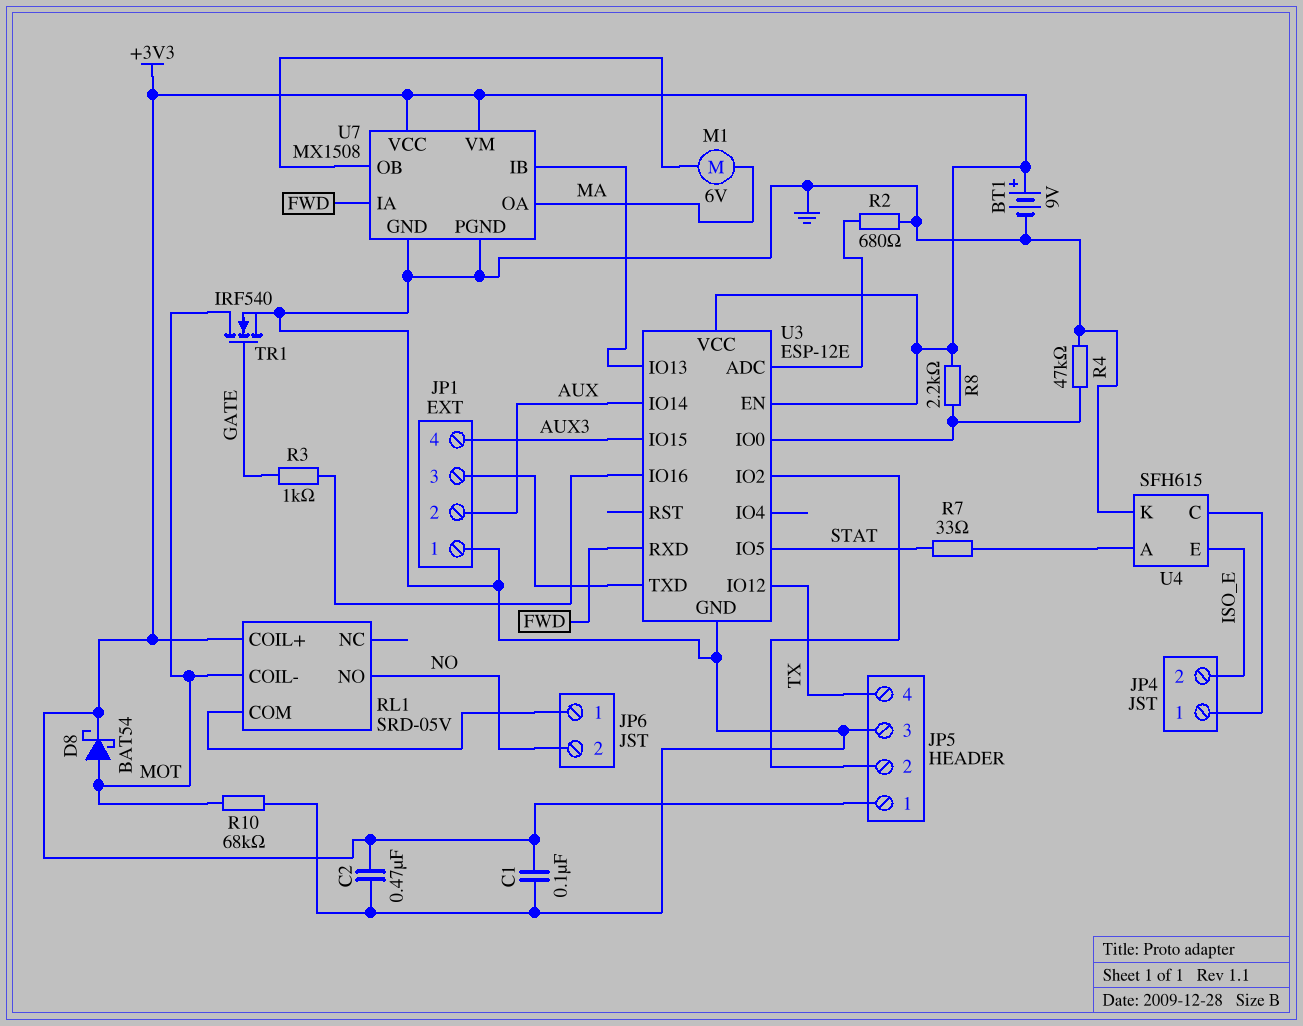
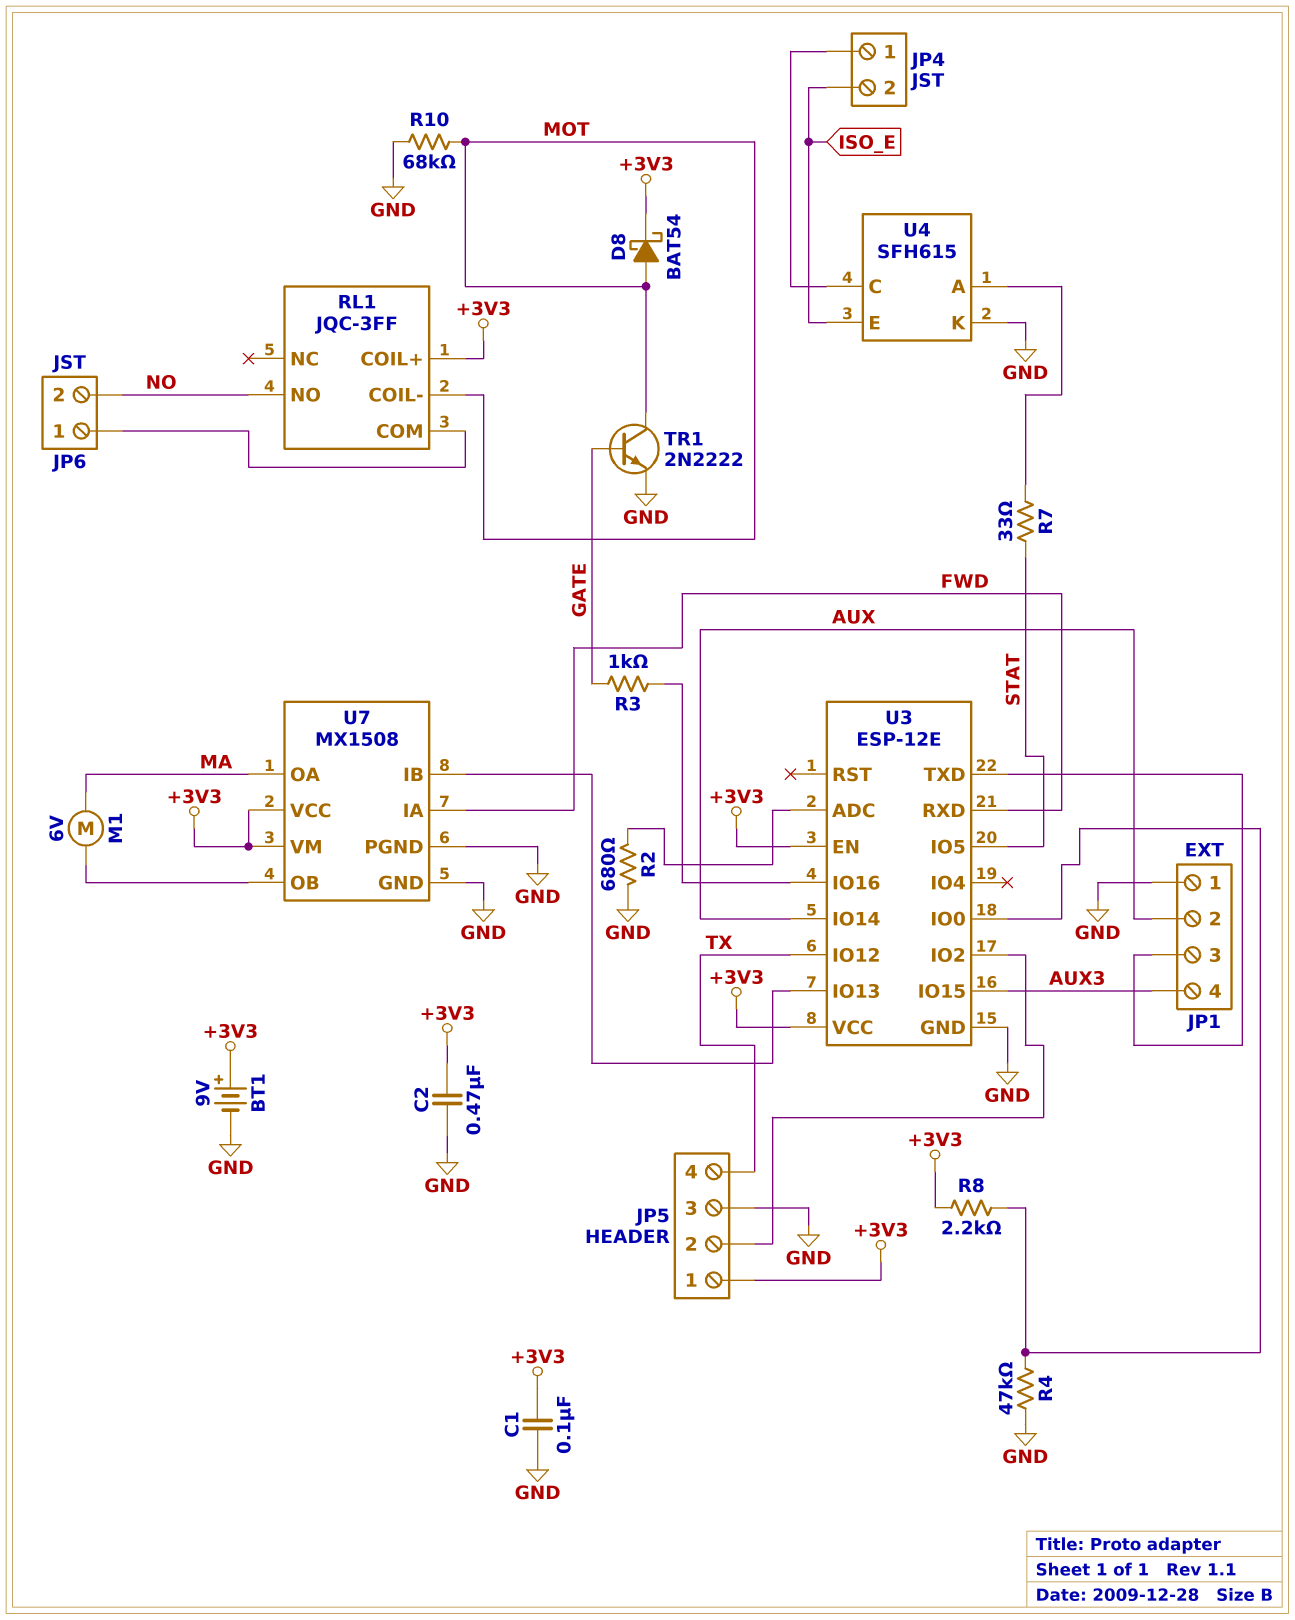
RL1: SRD-05V -> JQC-3FF
TR1: NMOS IRF540 (G GATE, D MOT, S GND) -> NPN 2N2222 (B GATE, C MOT, E GND)

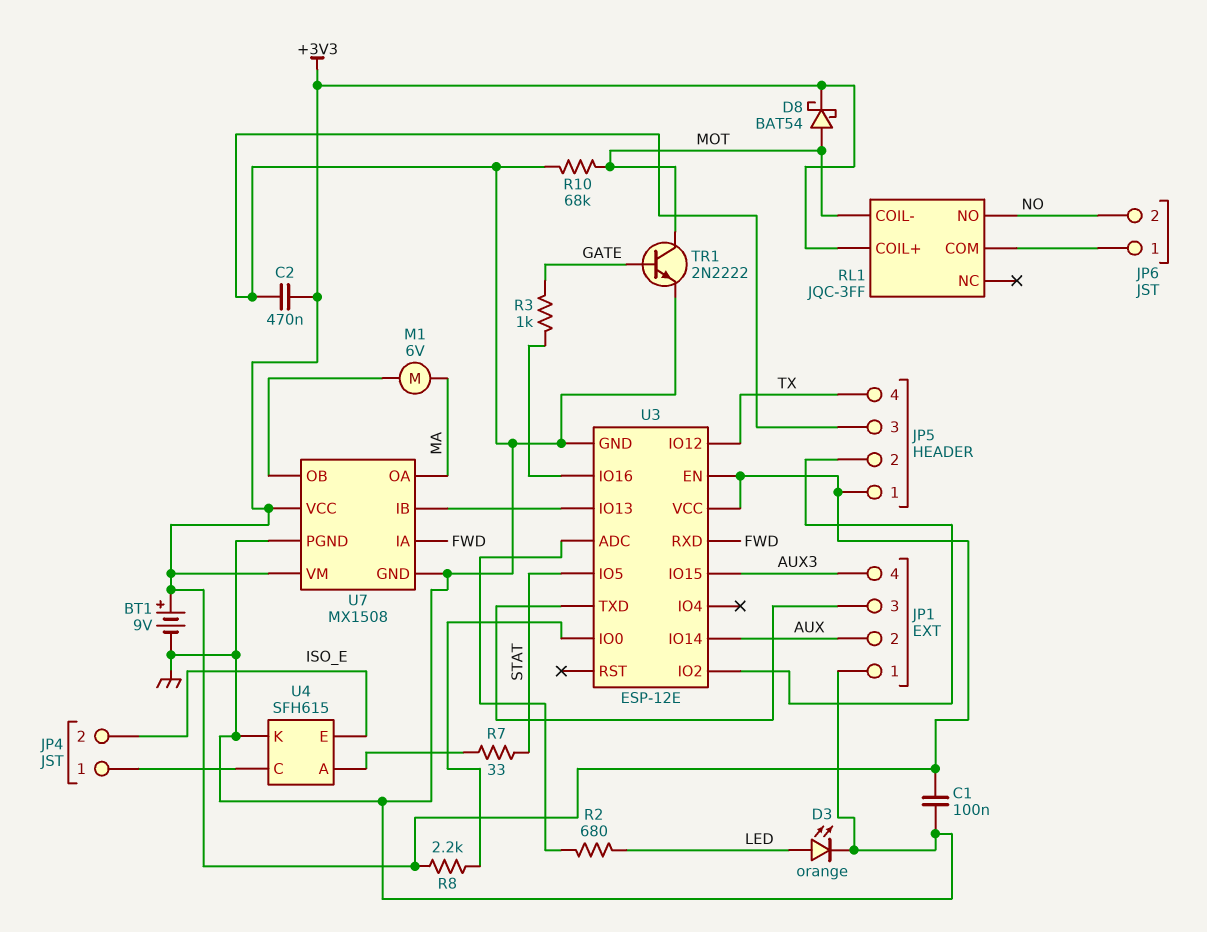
D3: none -> LED orange (A LED, K GND)
R2: 680 (GND, U3/ADC) -> 680 (LED, U3/ADC)
R4: 47k (GND, U3/IO0) -> none

